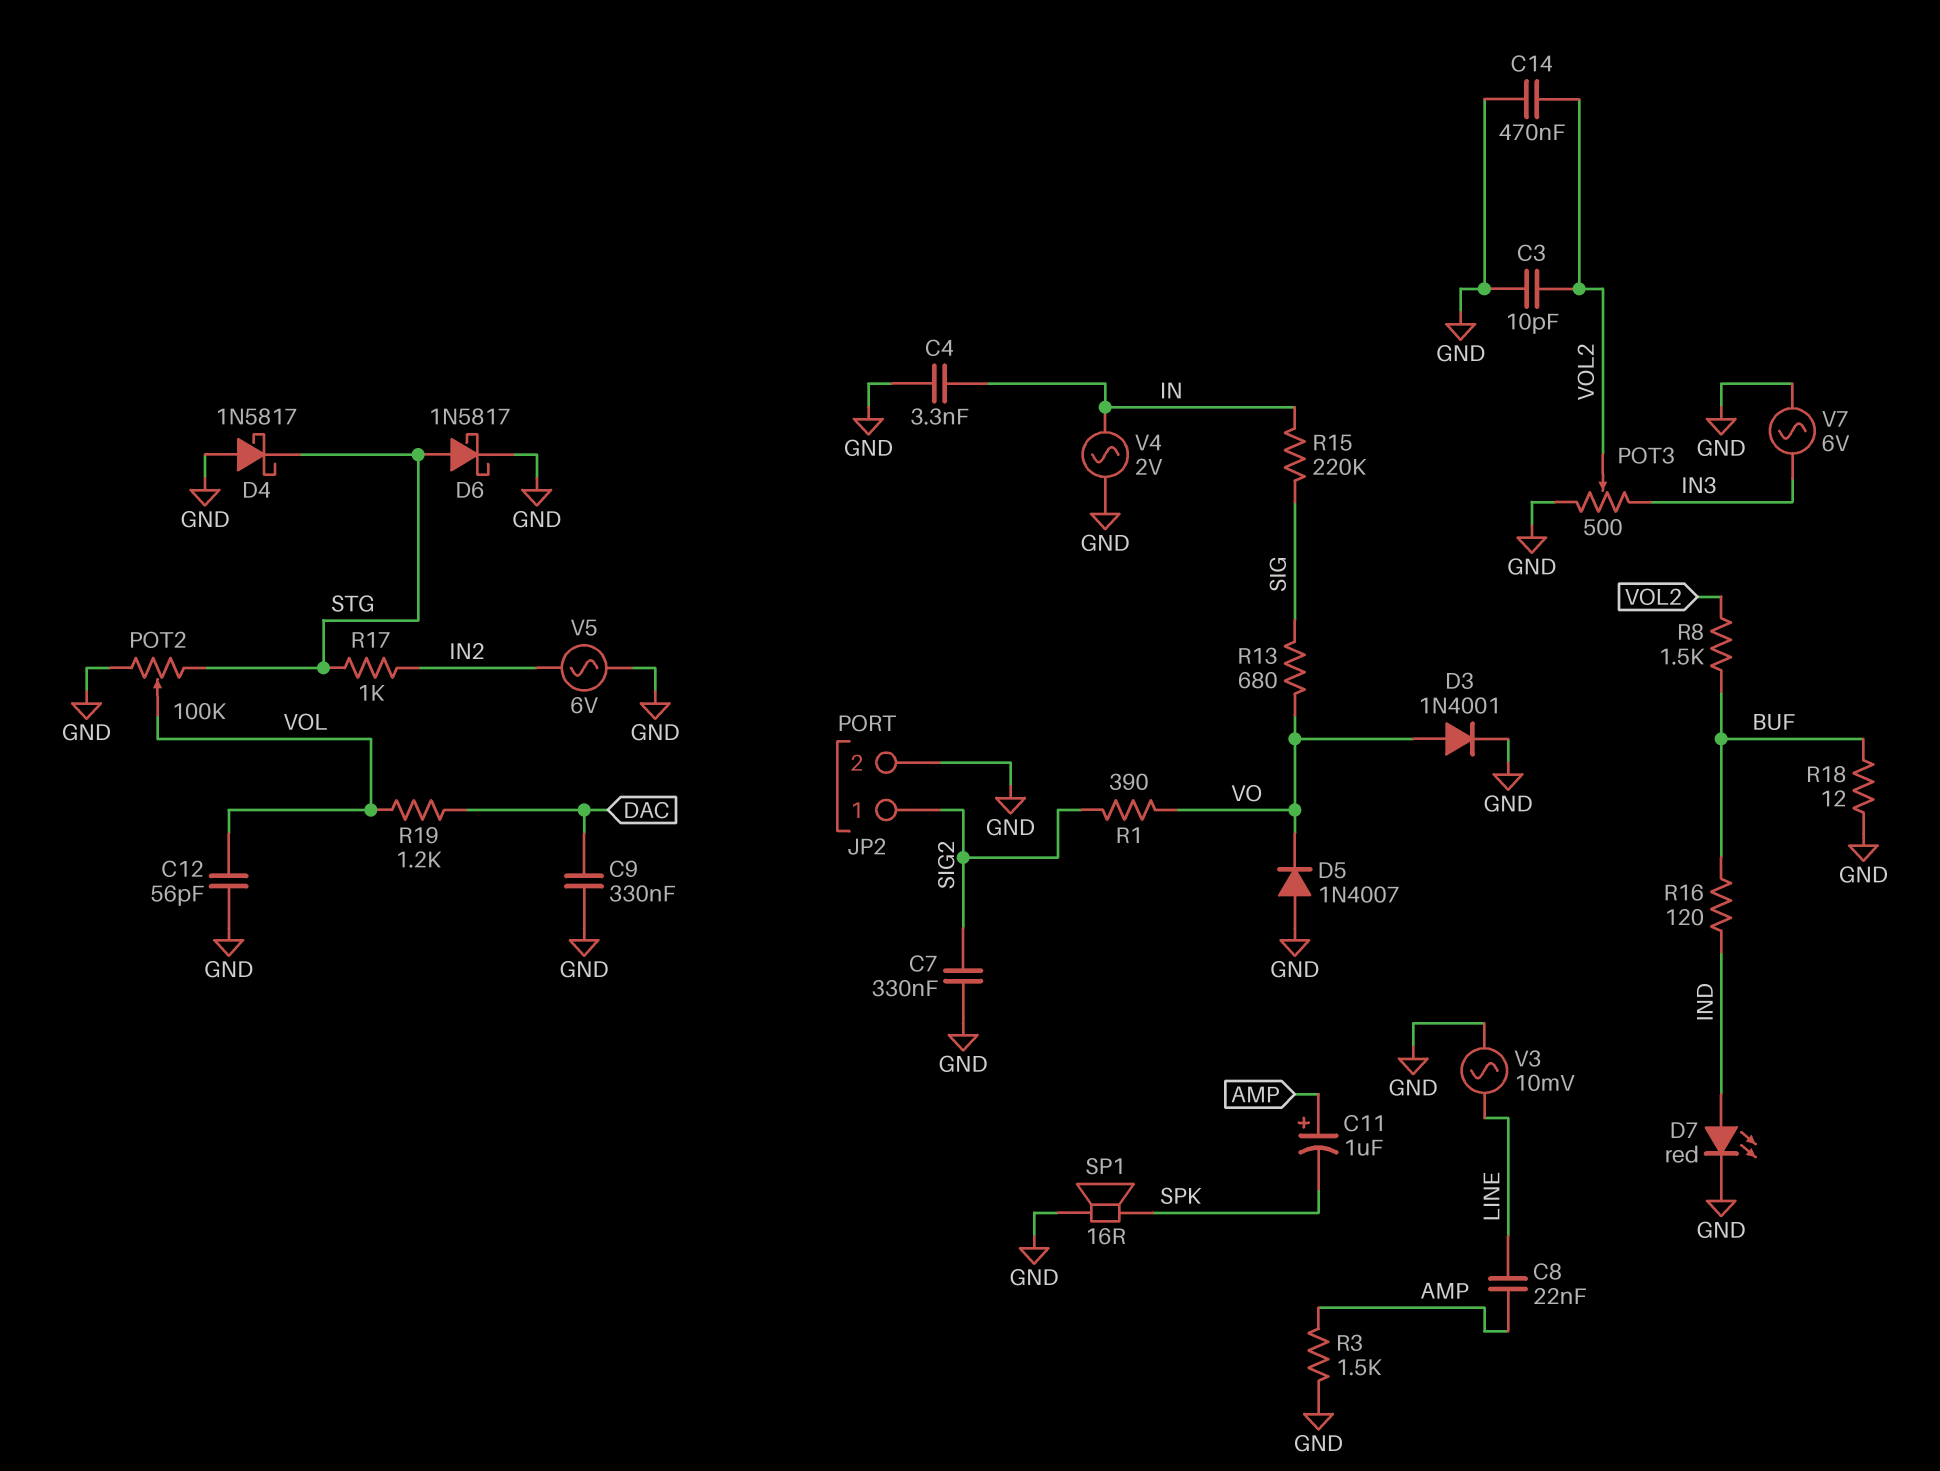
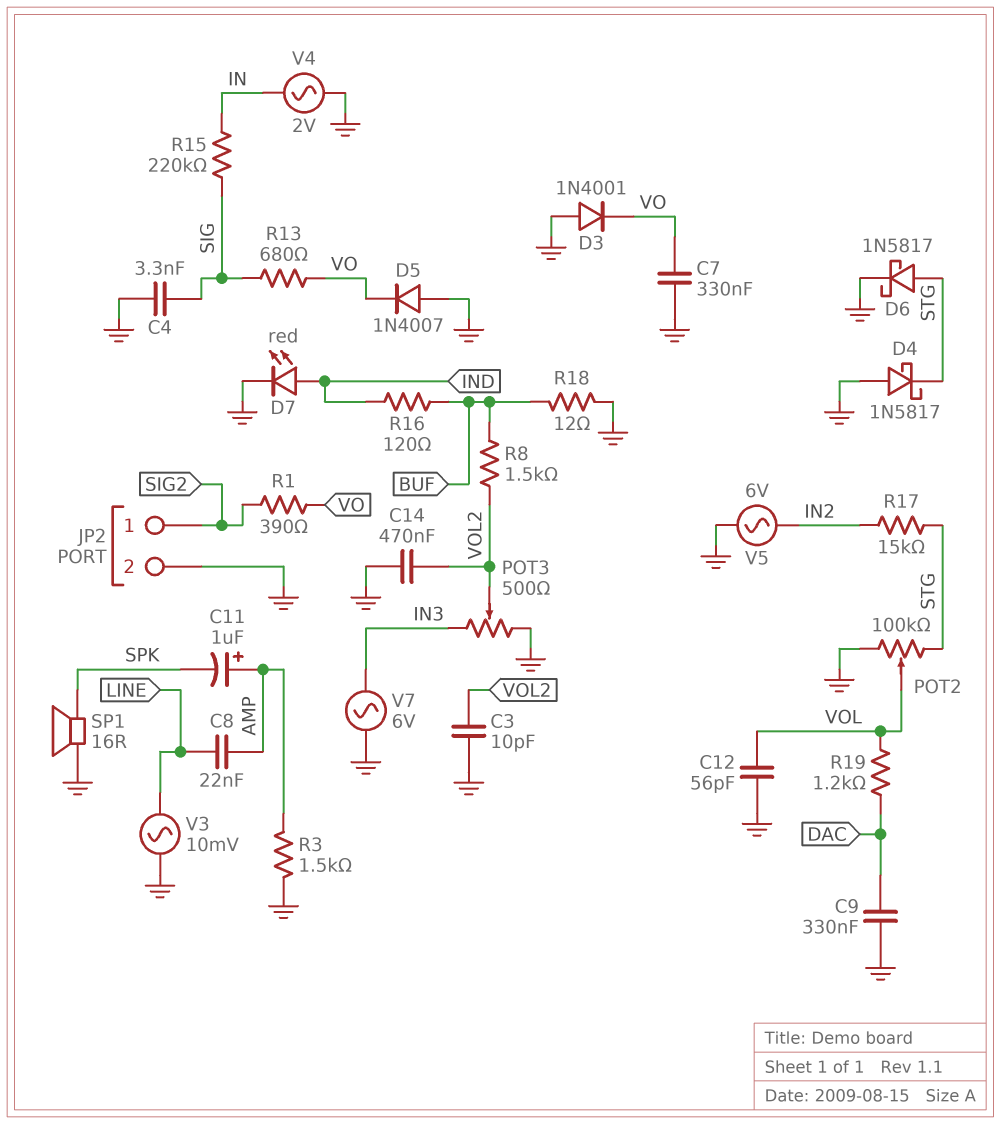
C4: 3.3nF (GND, IN) -> 3.3nF (GND, SIG)
C7: 330nF (GND, SIG2) -> 330nF (GND, VO)
D3: diode 1N4001 (A VO, K GND) -> diode 1N4001 (A GND, K VO)
R17: 1k (IN2, STG) -> 15k (IN2, STG)

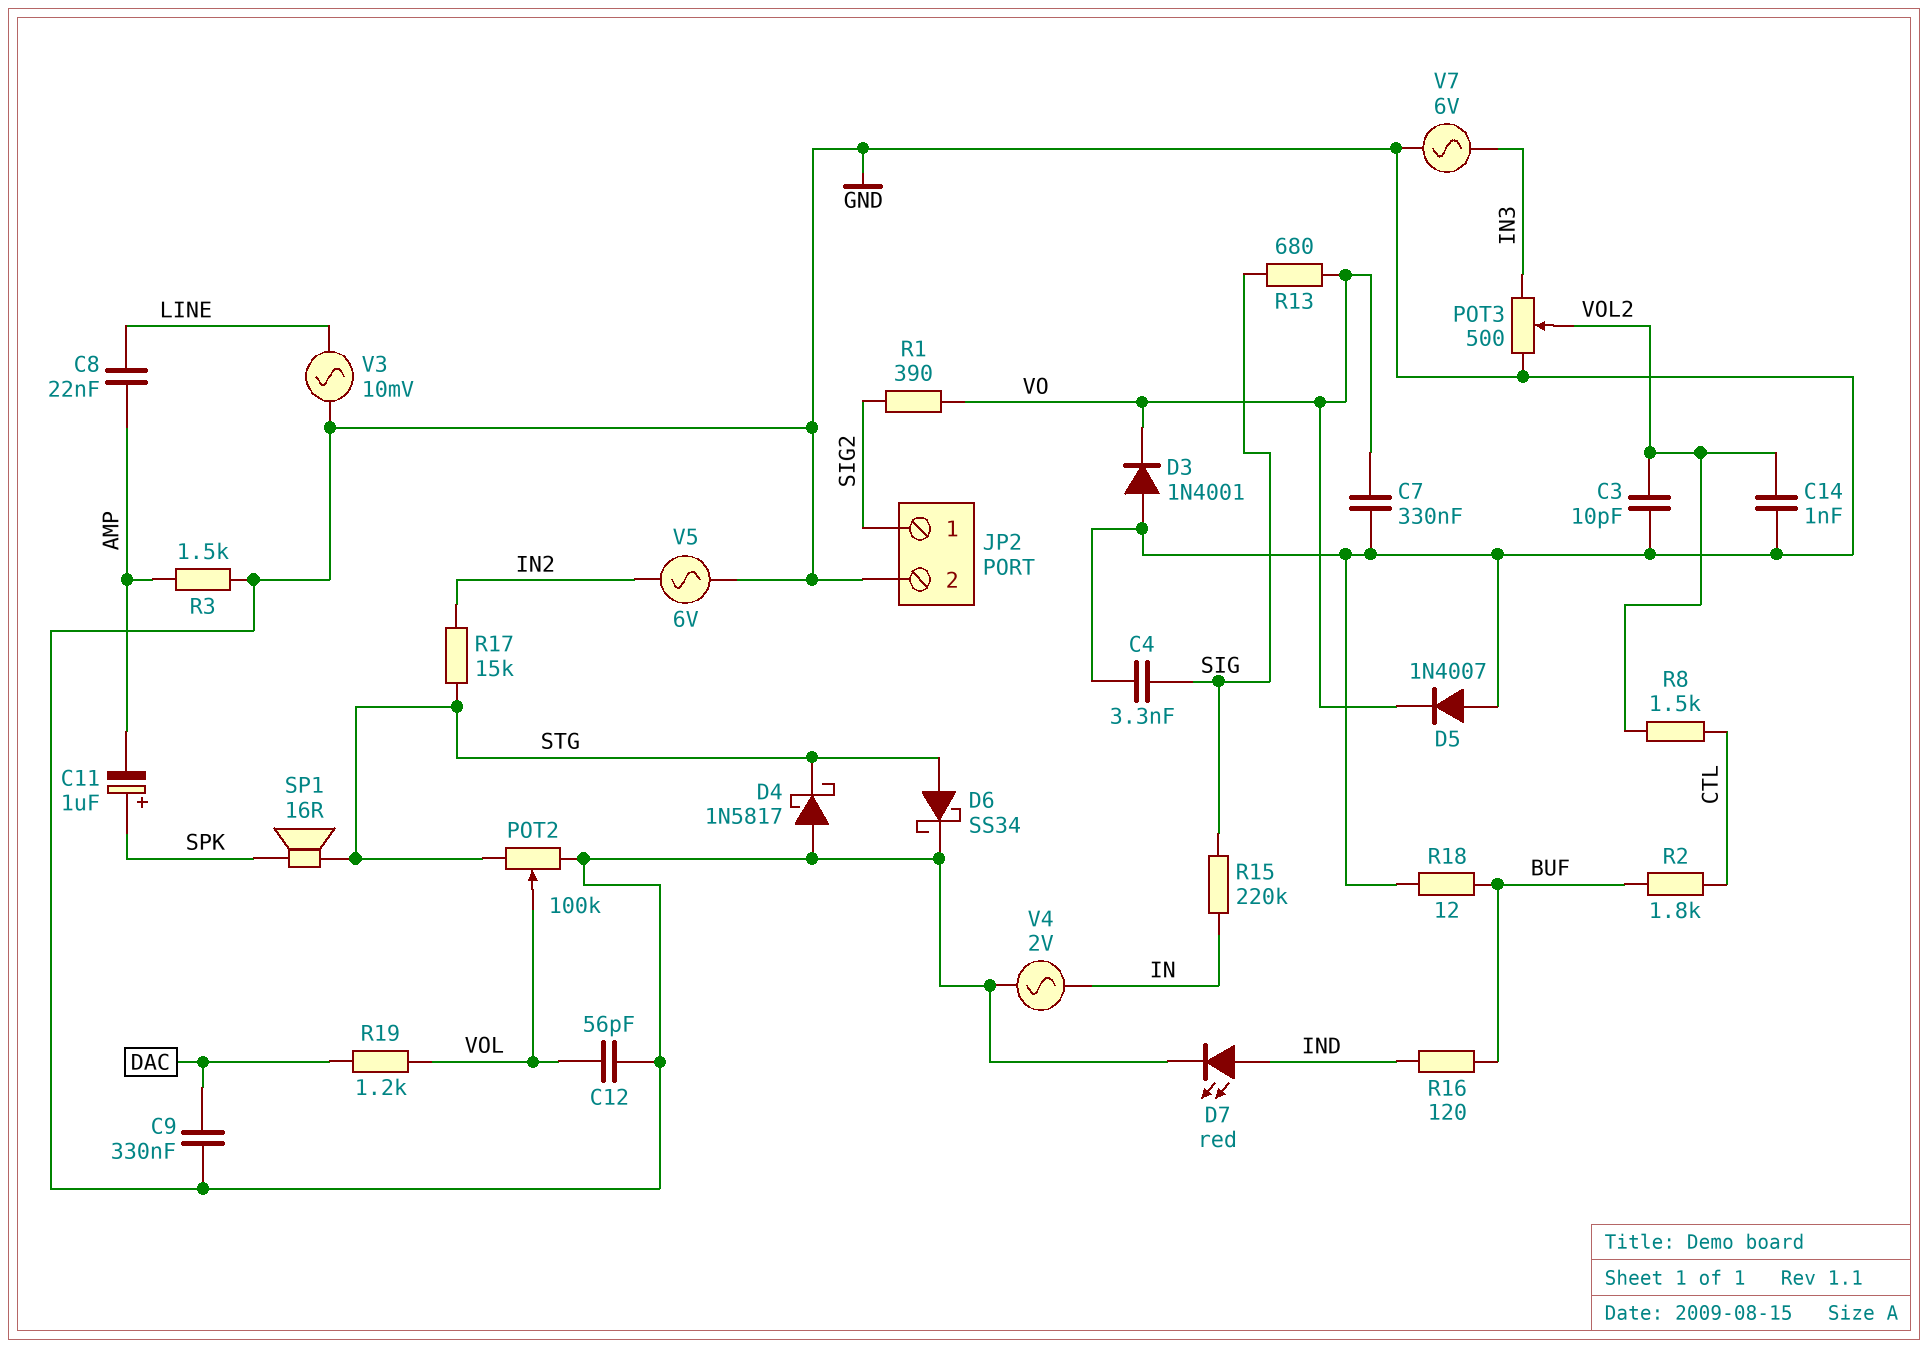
C11: 1uF (plus AMP, minus SPK) -> 1uF (plus SPK, minus AMP)
C14: 470nF (GND, VOL2) -> 1nF (GND, VOL2)
D6: schottky 1N5817 (A STG, K GND) -> schottky SS34 (A STG, K GND)
R2: none -> 1.8k (BUF, CTL)
R8: 1.5k (BUF, VOL2) -> 1.5k (CTL, VOL2)
SP1: speaker 16R (GND, SPK) -> speaker 16R (SPK, STG)

